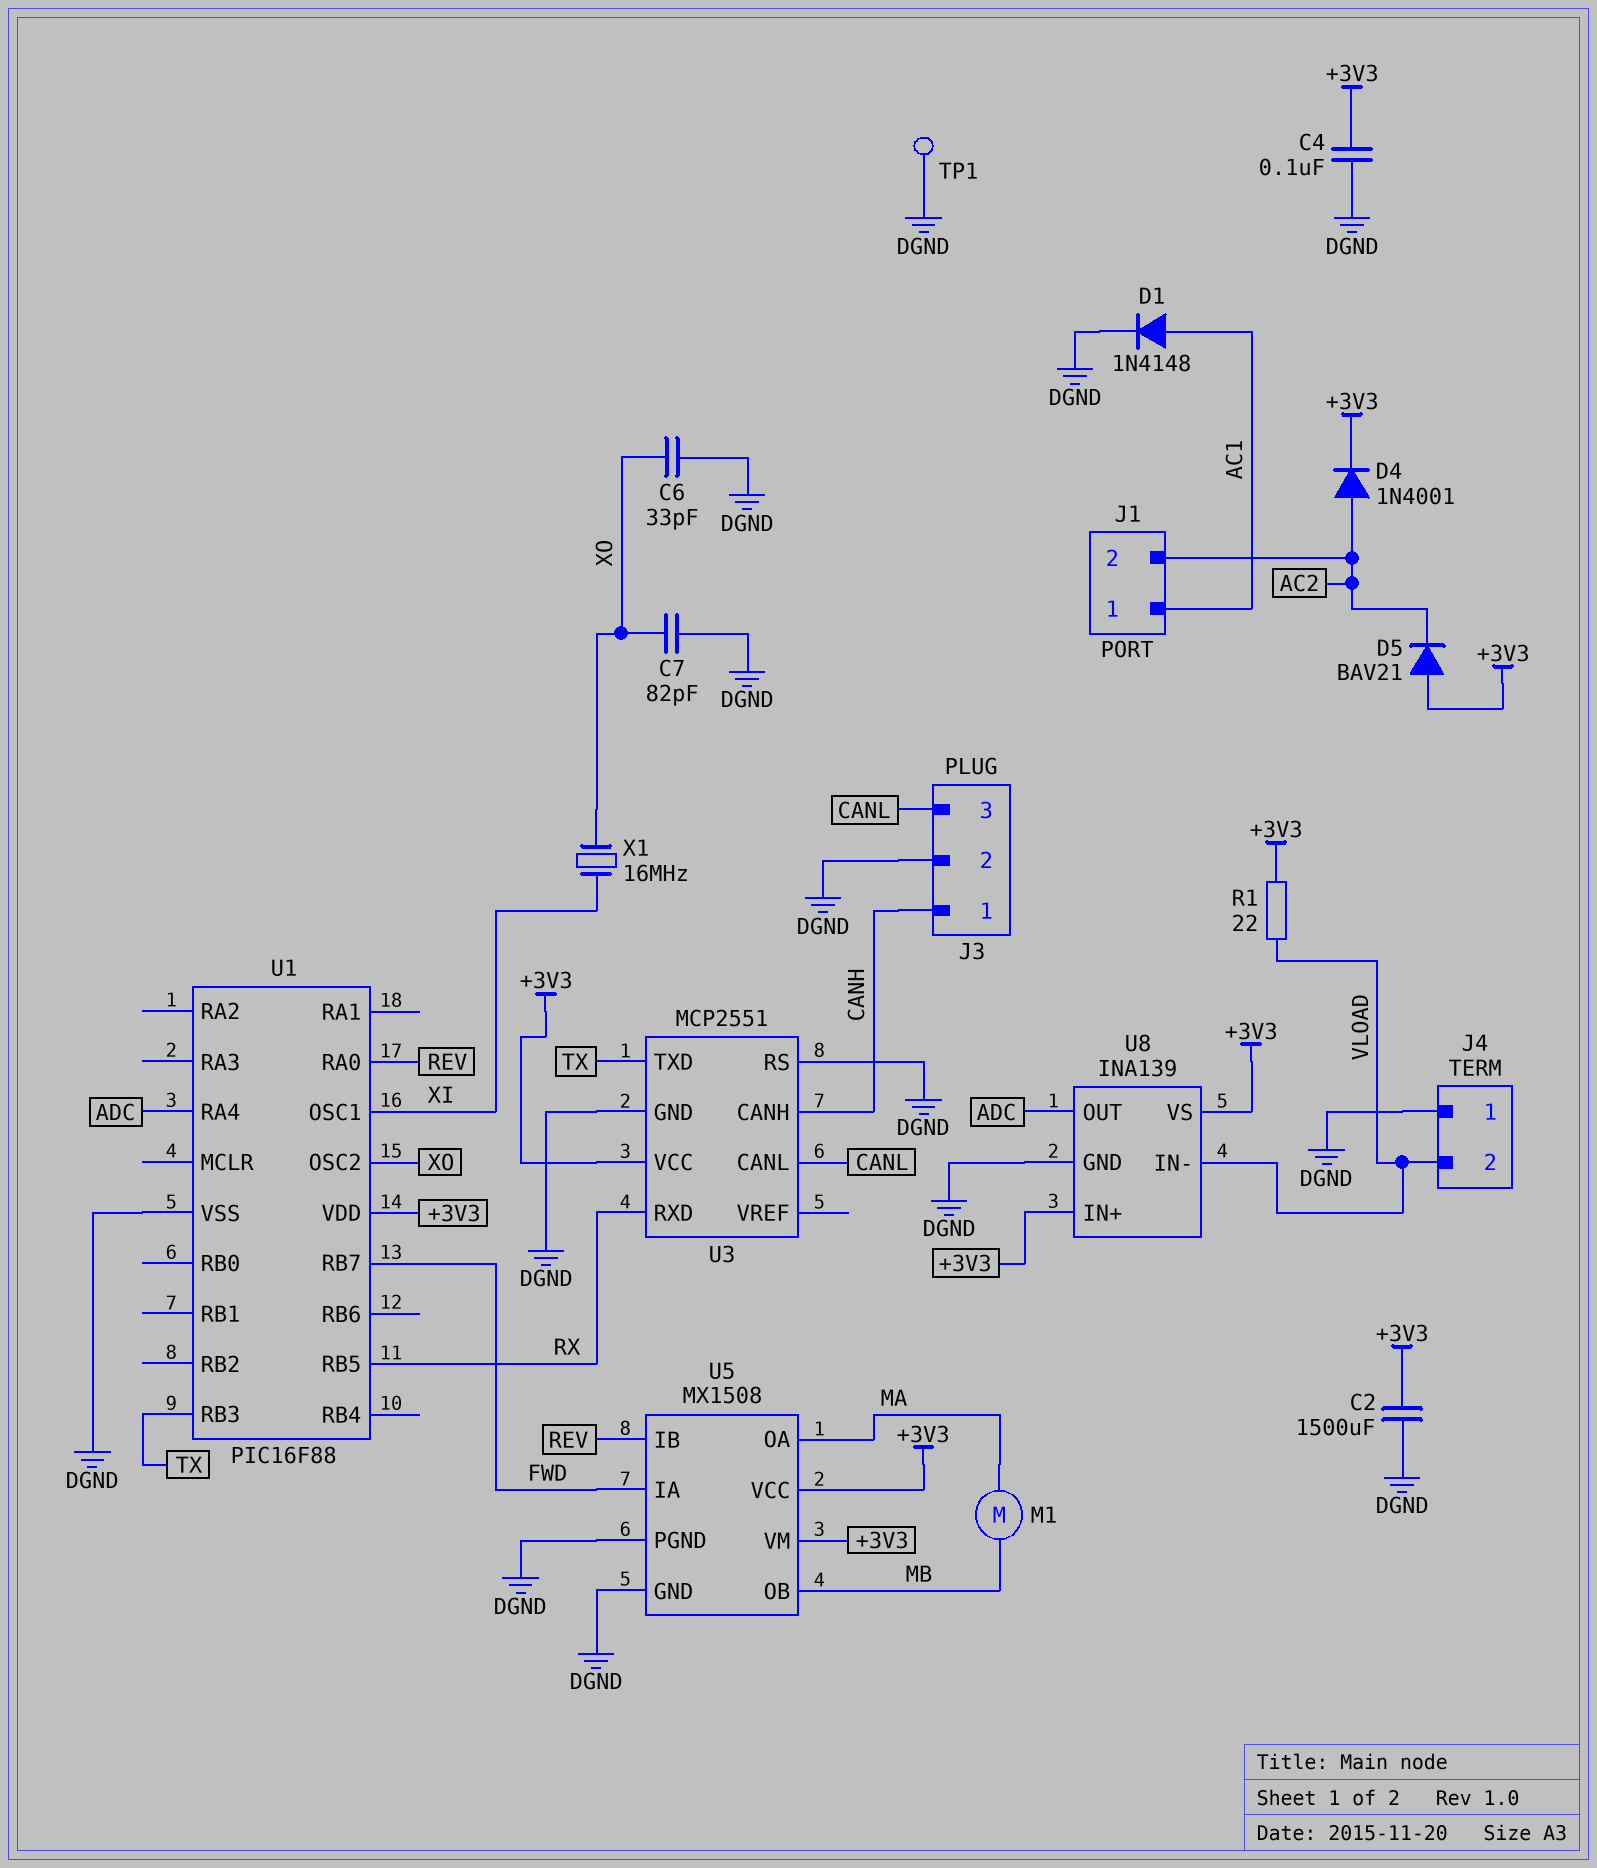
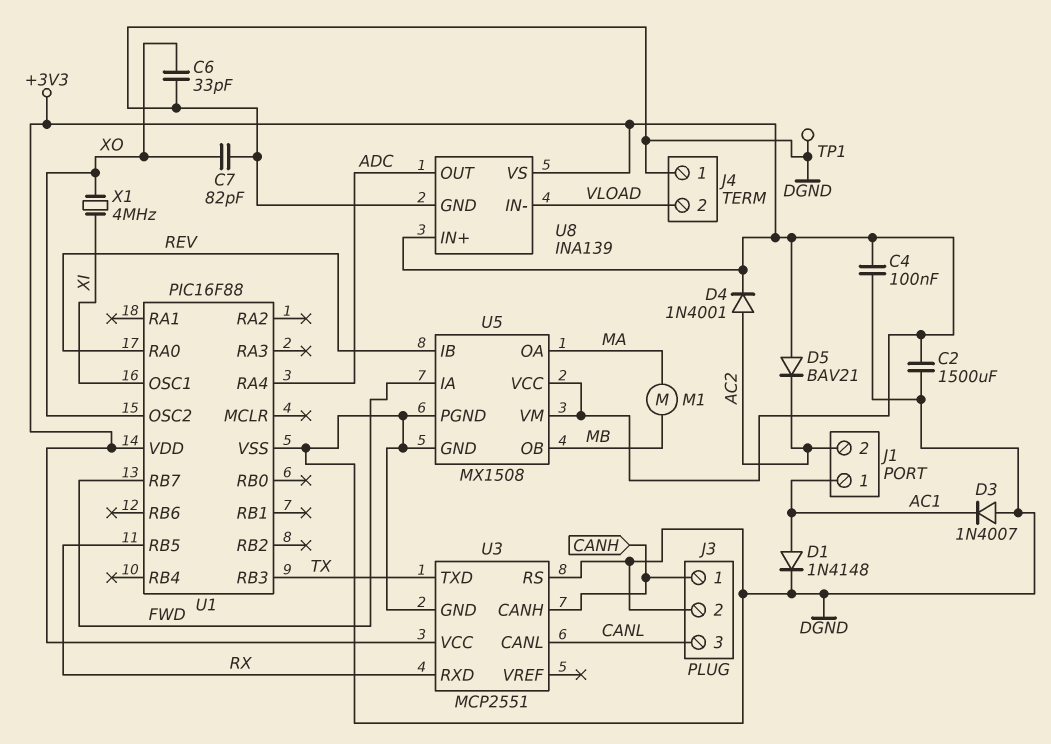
D3: none -> diode 1N4007 (A DGND, K AC1)
R1: 22 (+3V3, VLOAD) -> none
X1: 16MHz (XI, XO) -> 4MHz (XI, XO)

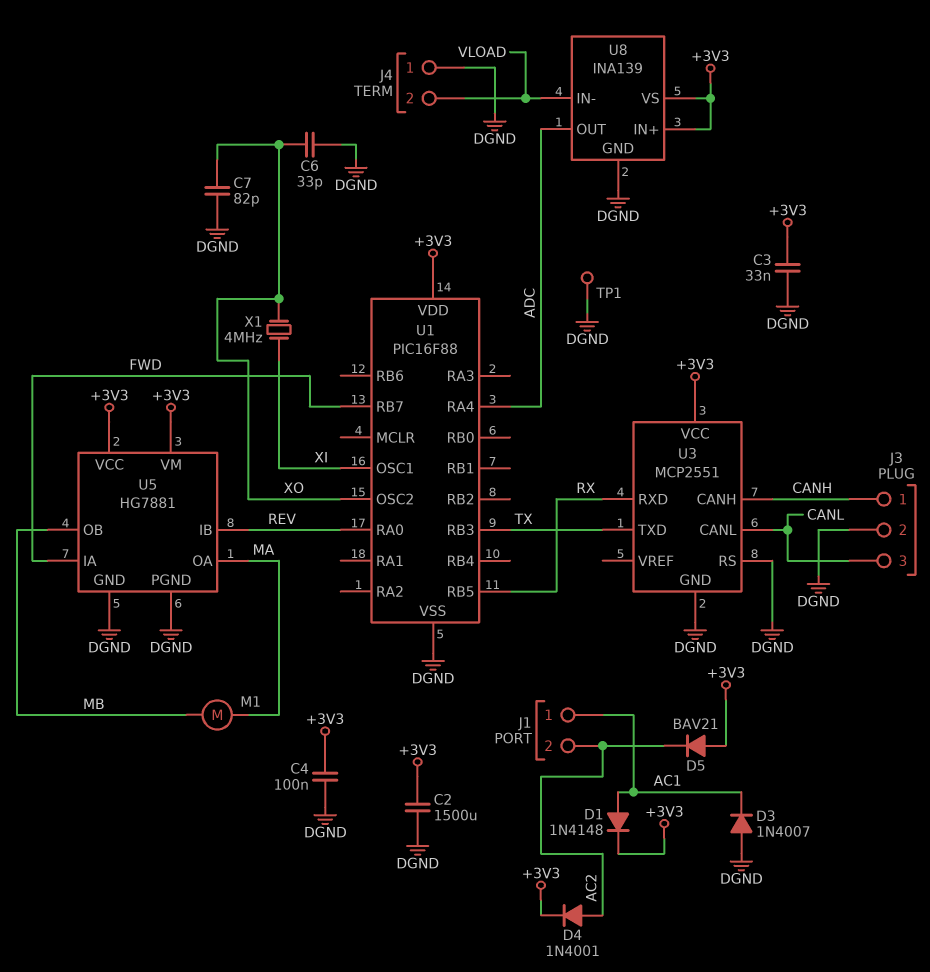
C3: none -> 33nF (+3V3, DGND)
D1: diode 1N4148 (A AC1, K DGND) -> diode 1N4148 (A AC1, K +3V3)
U5: MX1508 -> HG7881

